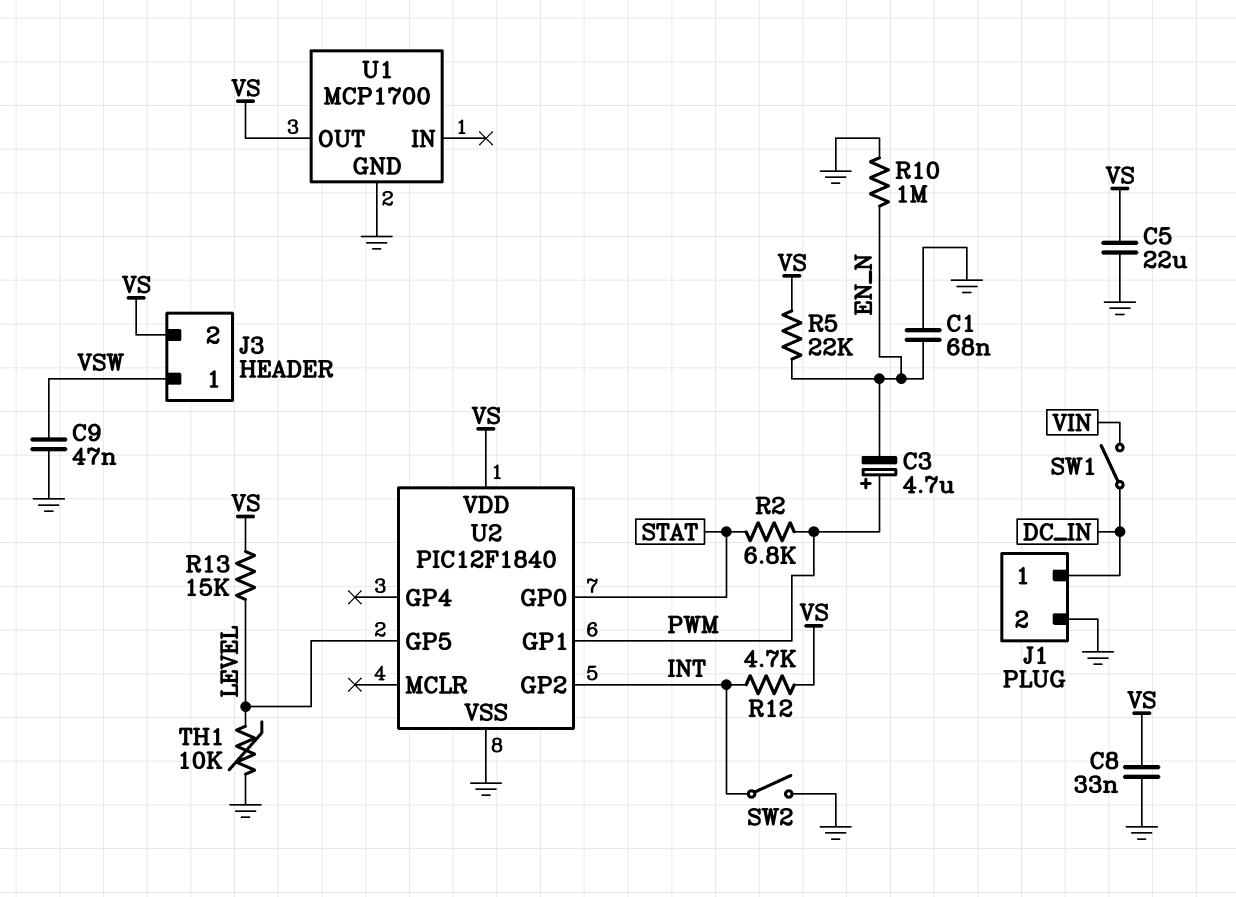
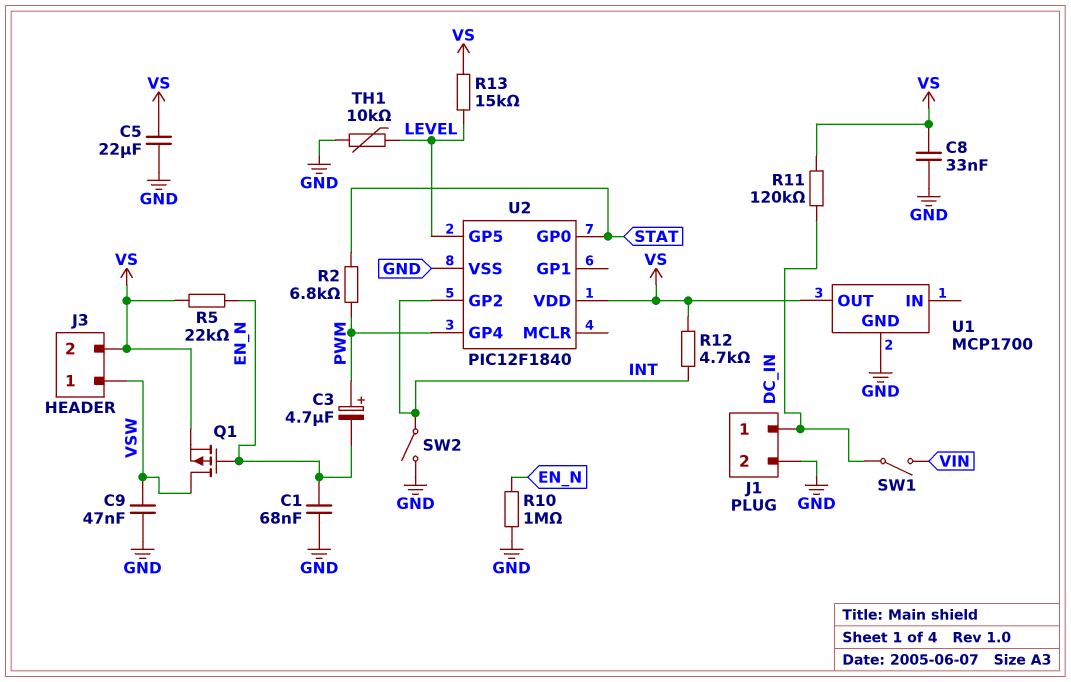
Q1: none -> PMOS (G EN_N, D VSW, S VS)
R11: none -> 120k (DC_IN, VS)
U2 pin GP1: PWM -> none
U2 pin GP4: none -> PWM

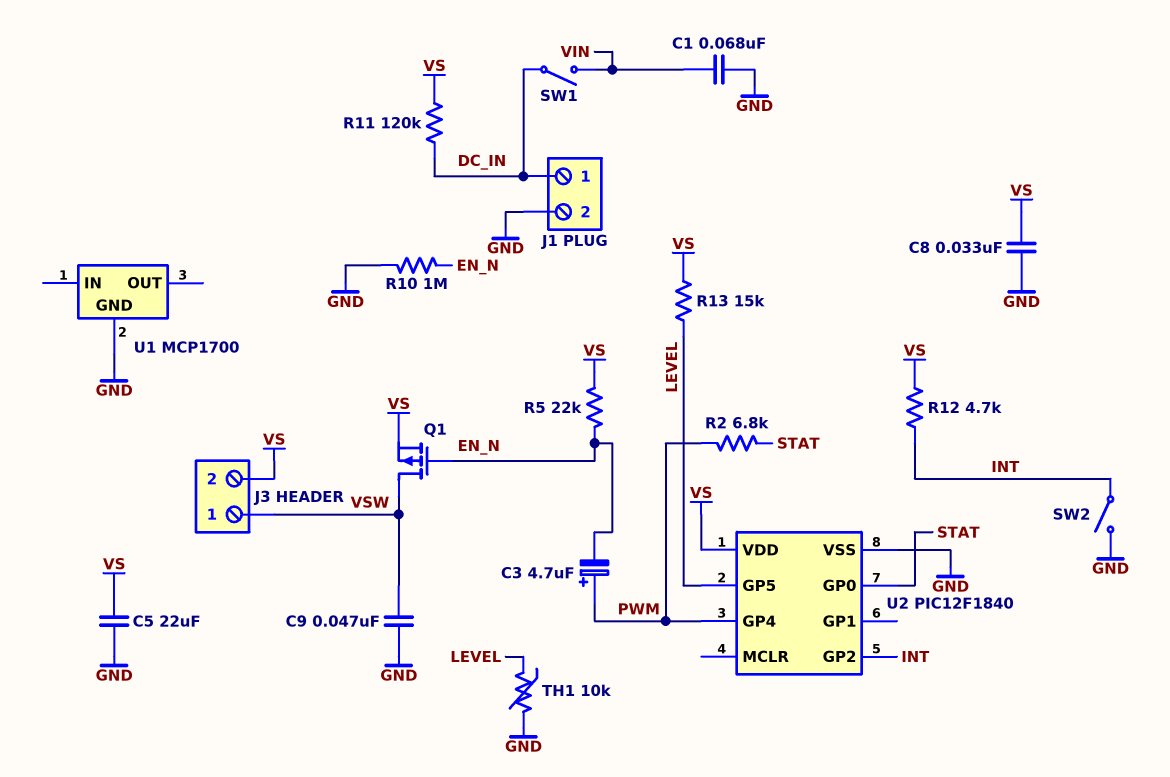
C1: 68nF (EN_N, GND) -> 68nF (GND, VIN)
U1 pin OUT: VS -> none

